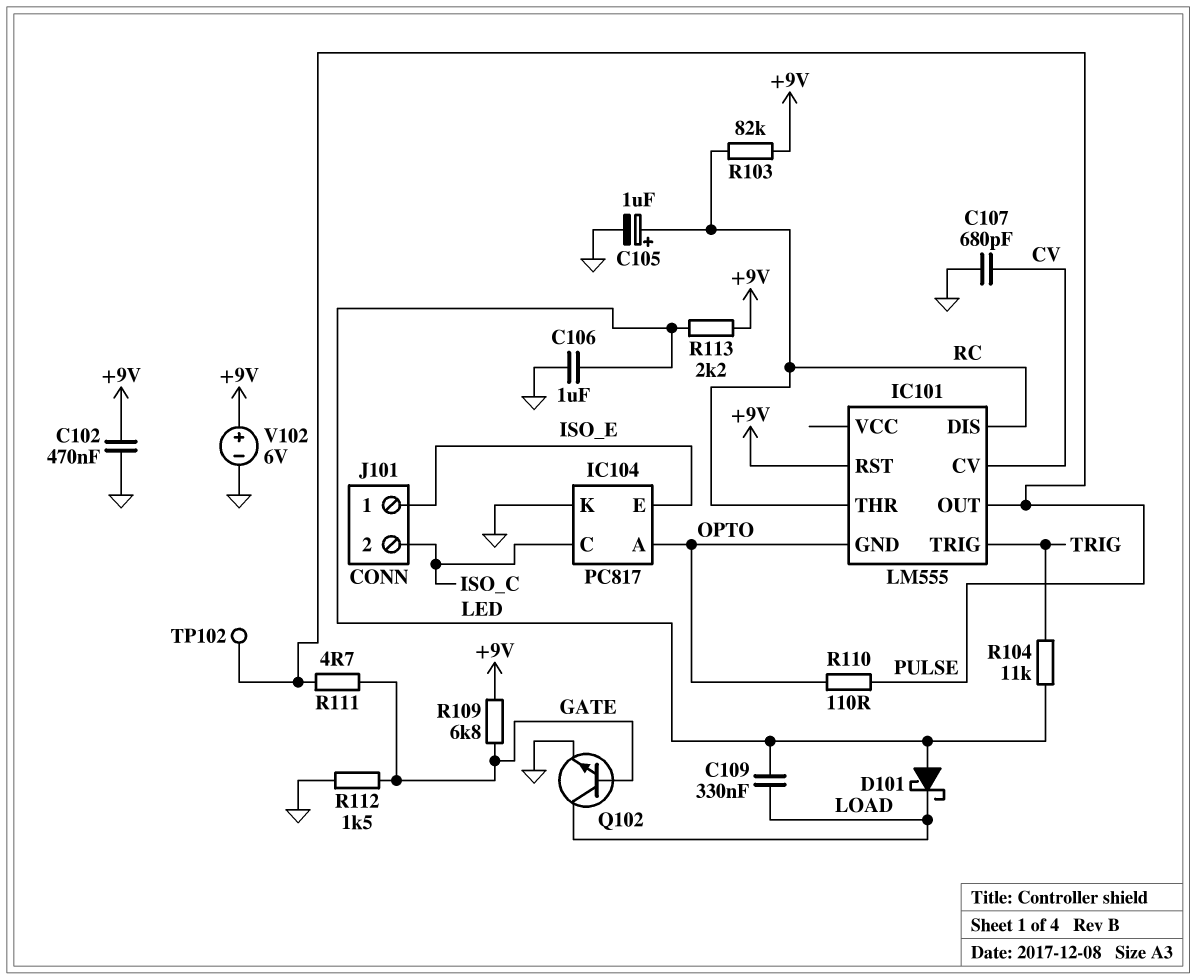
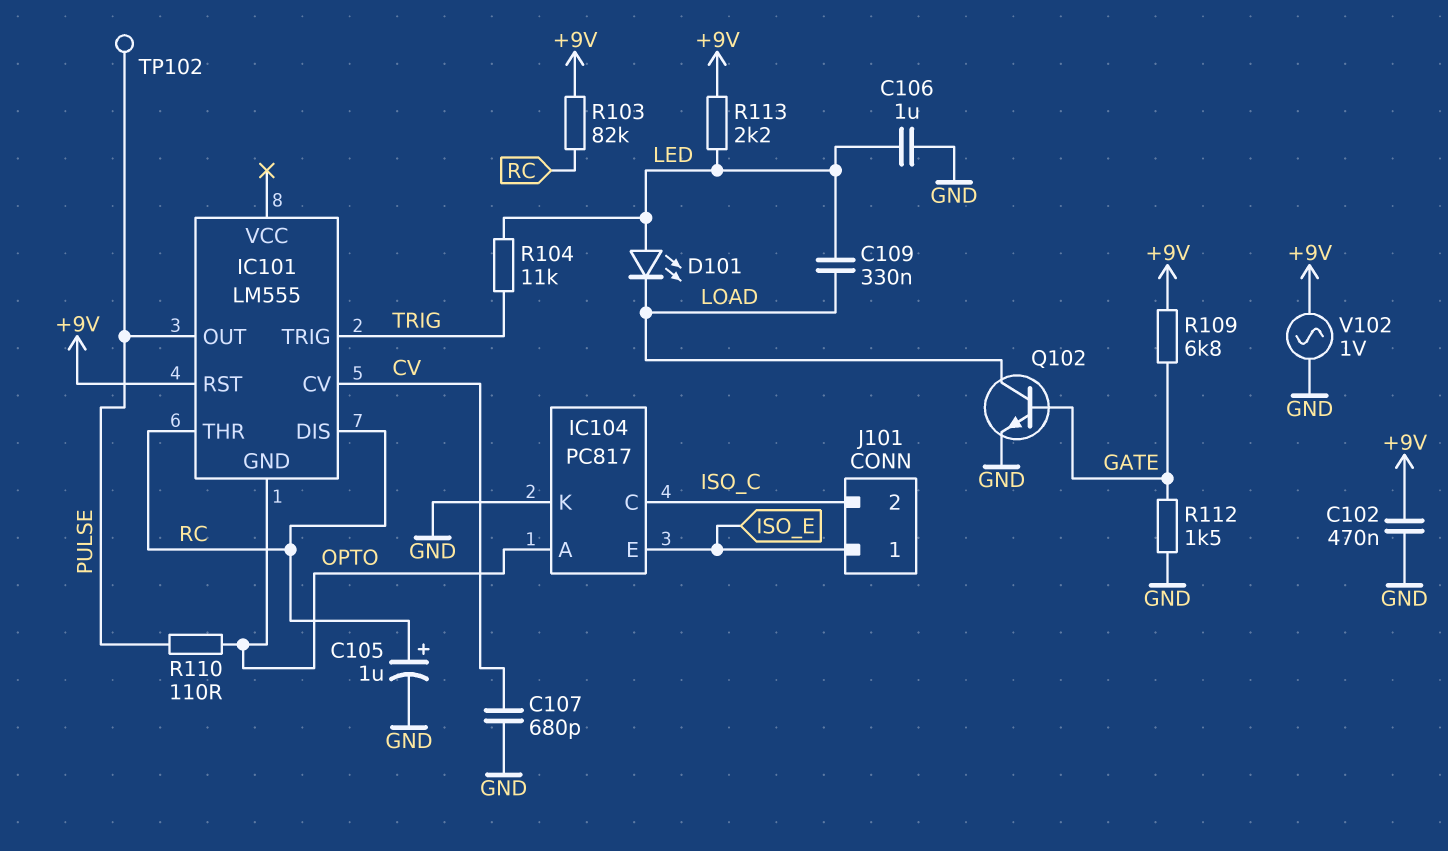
D101: schottky (A LED, K LOAD) -> LED (A LED, K LOAD)
R111: 4.7 (GATE, PULSE) -> none
V102: 6V (plus +9V, minus GND) -> AC 1V (+9V, GND)

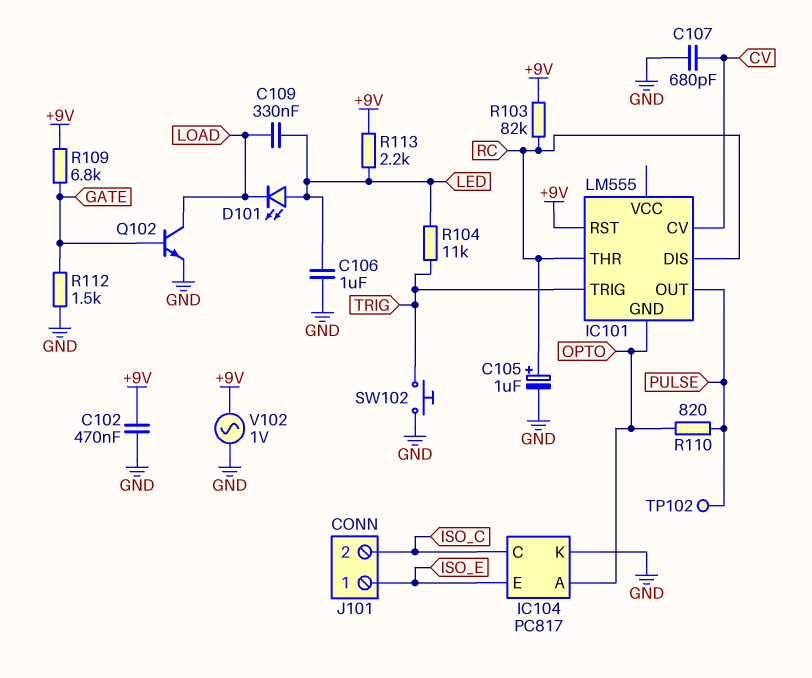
R110: 110 (OPTO, PULSE) -> 820 (OPTO, PULSE)
SW102: none -> button (GND, TRIG)

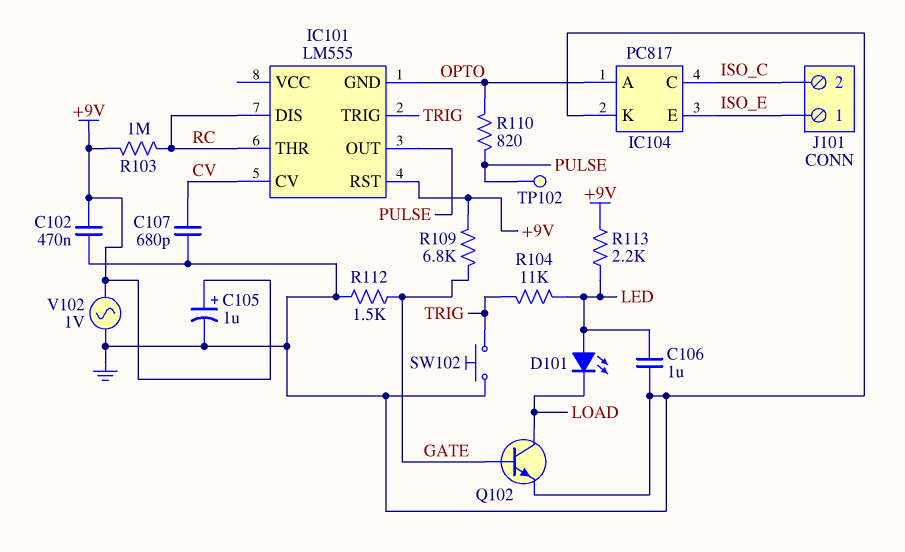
C105: 1uF (plus RC, minus GND) -> 1uF (plus +9V, minus GND)
C109: 330nF (LED, LOAD) -> none
R103: 82k (+9V, RC) -> 1M (+9V, RC)

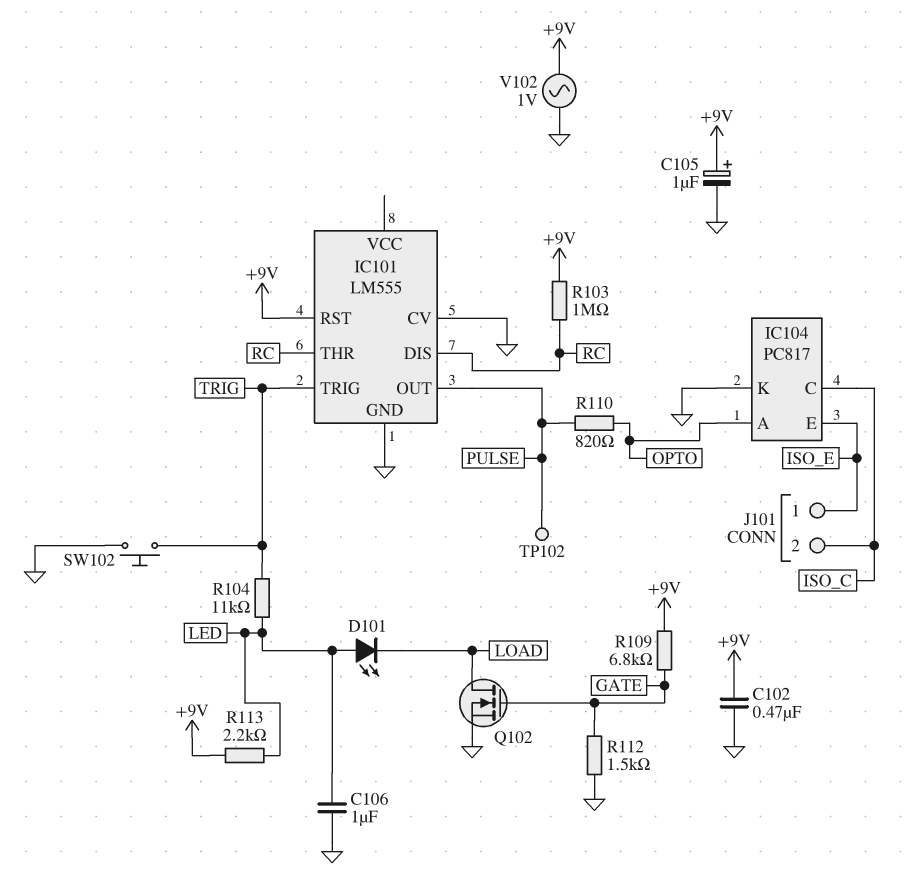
C107: 680pF (CV, GND) -> none
IC101 pin CV: CV -> GND
IC101 pin GND: OPTO -> GND
Q102: NPN (B GATE, C LOAD, E GND) -> NMOS (G GATE, D LOAD, S GND)

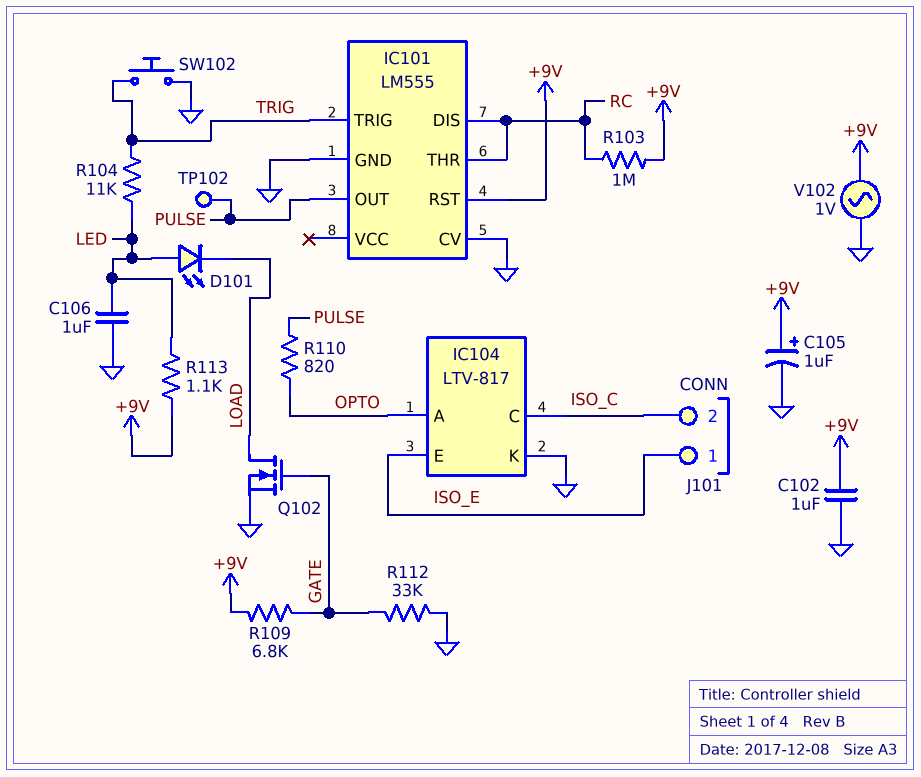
C102: 470nF (+9V, GND) -> 1uF (+9V, GND)
IC104: PC817 -> LTV-817
R112: 1.5k (GATE, GND) -> 33k (GATE, GND)
R113: 2.2k (+9V, LED) -> 1.1k (+9V, LED)

